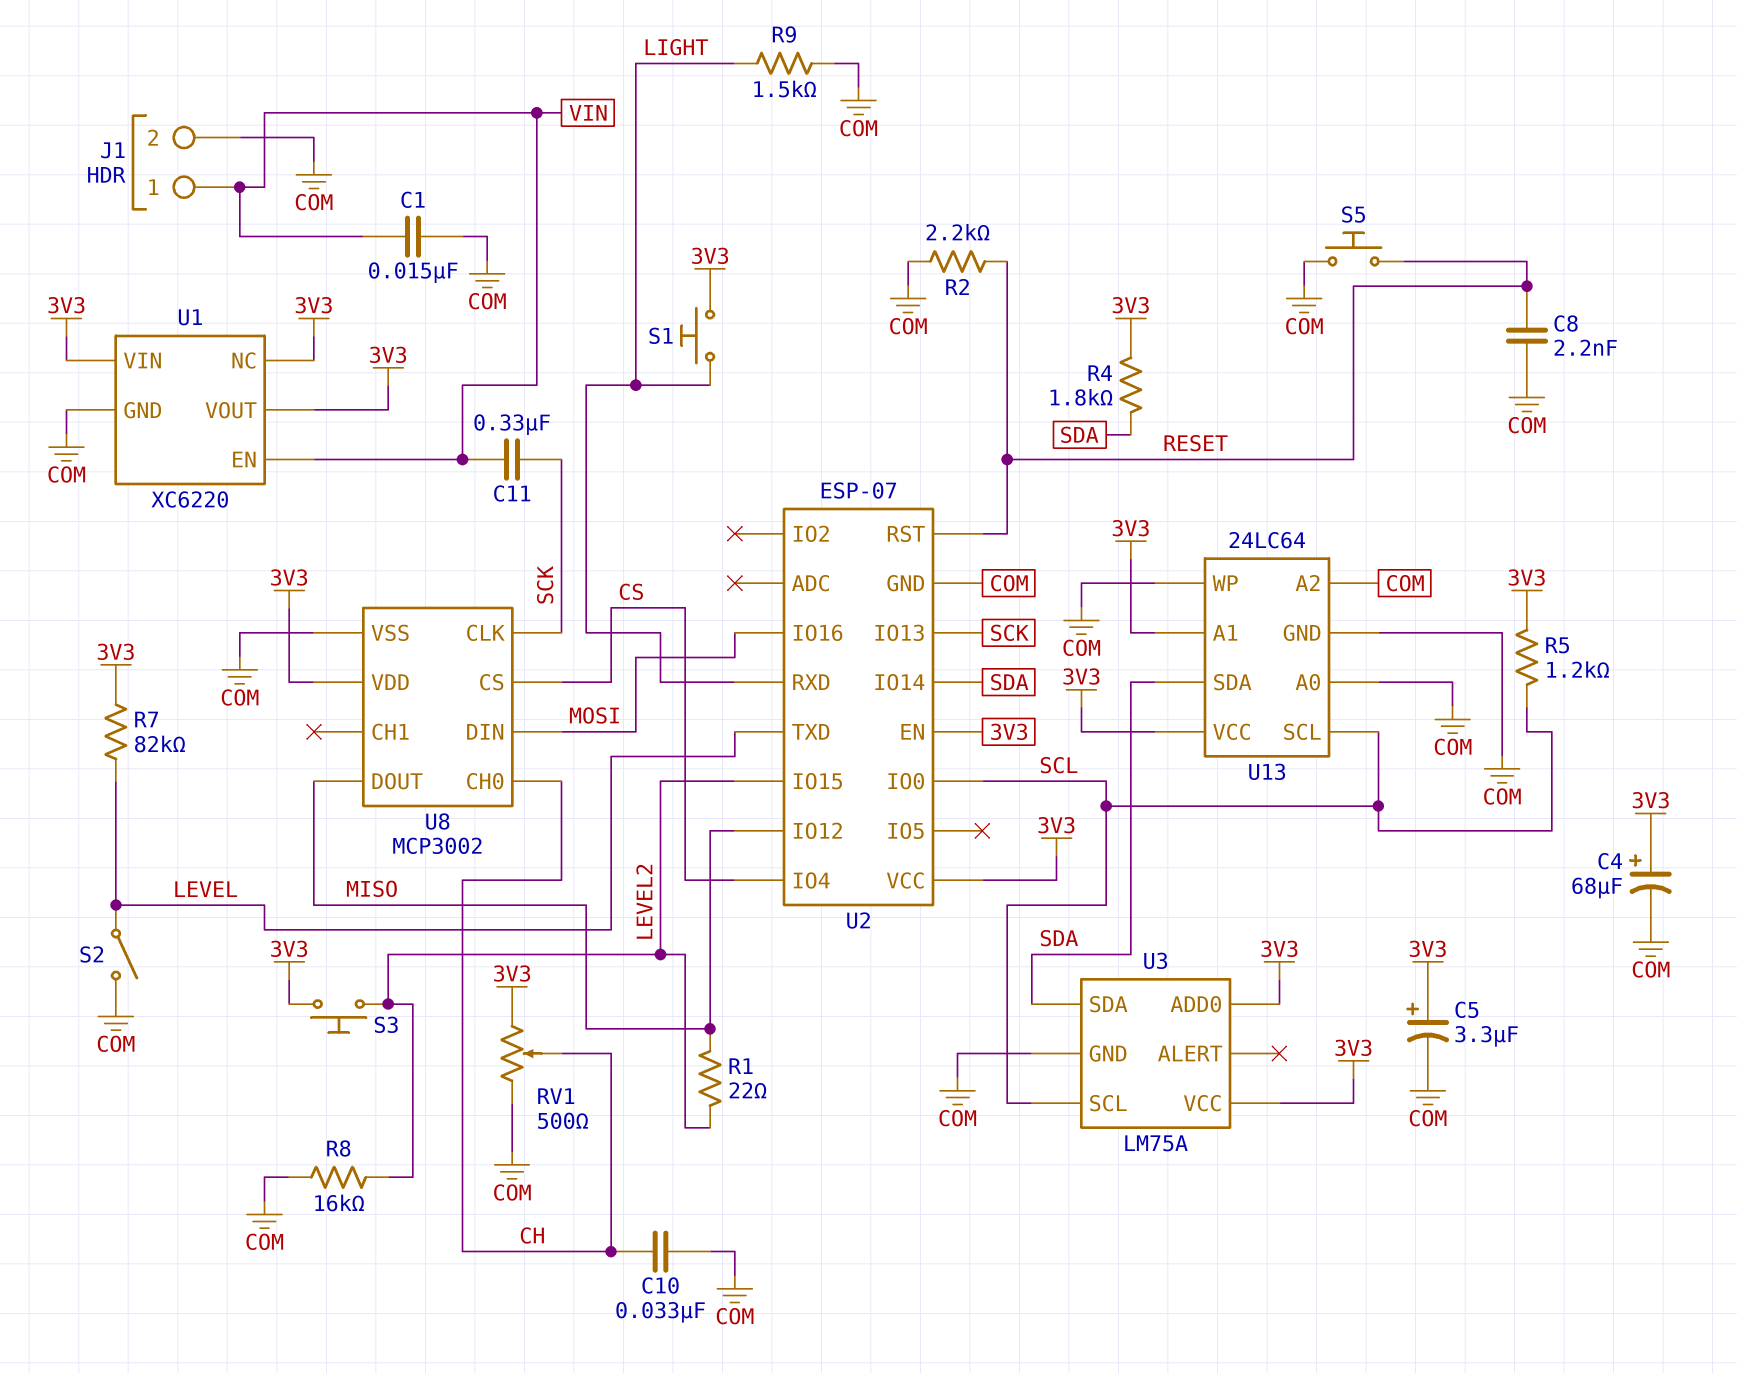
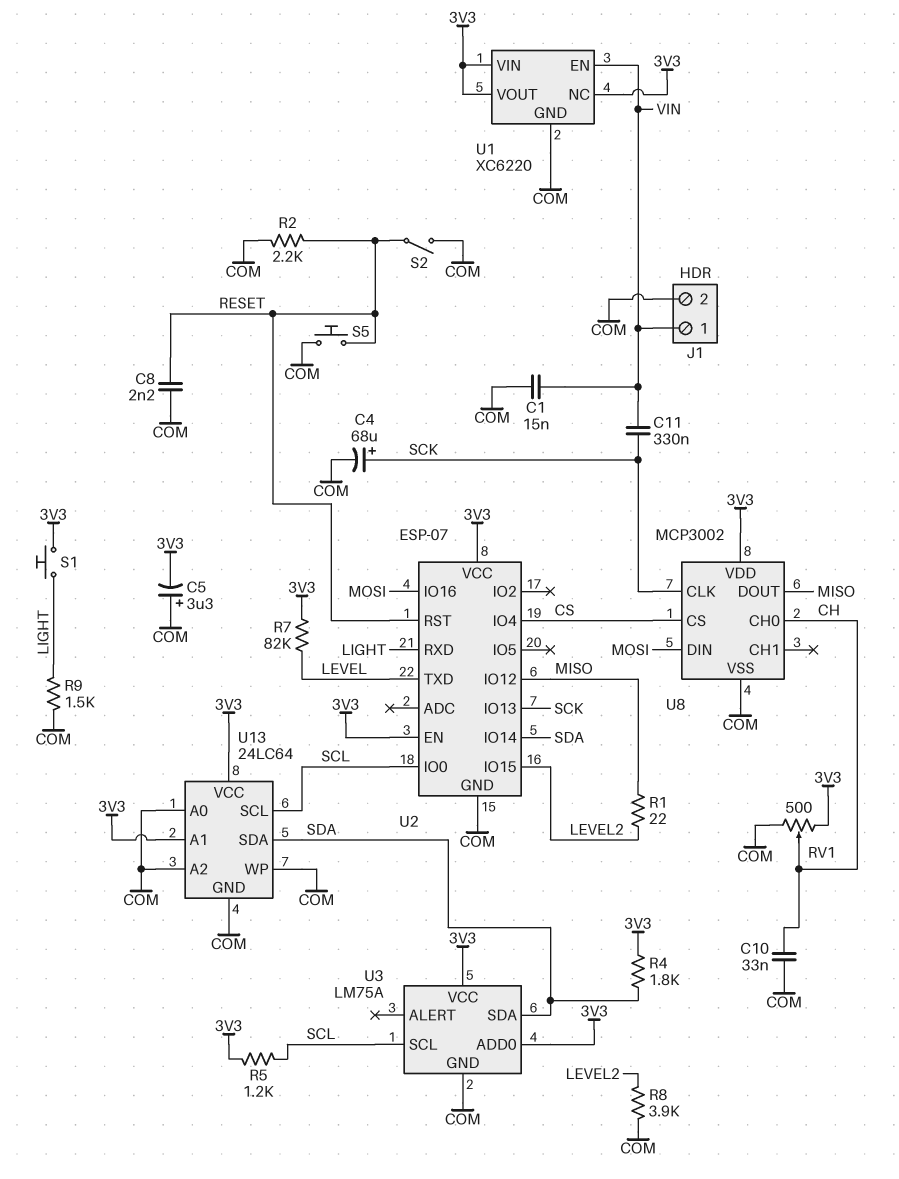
C4: 68uF (plus 3V3, minus COM) -> 68uF (plus SCK, minus COM)
C5: 3.3uF (plus 3V3, minus COM) -> 3.3uF (plus COM, minus 3V3)
R8: 16k (COM, LEVEL2) -> 3.9k (COM, LEVEL2)
S2: switch (COM, LEVEL) -> switch (COM, RESET)
S3: button (3V3, LEVEL2) -> none

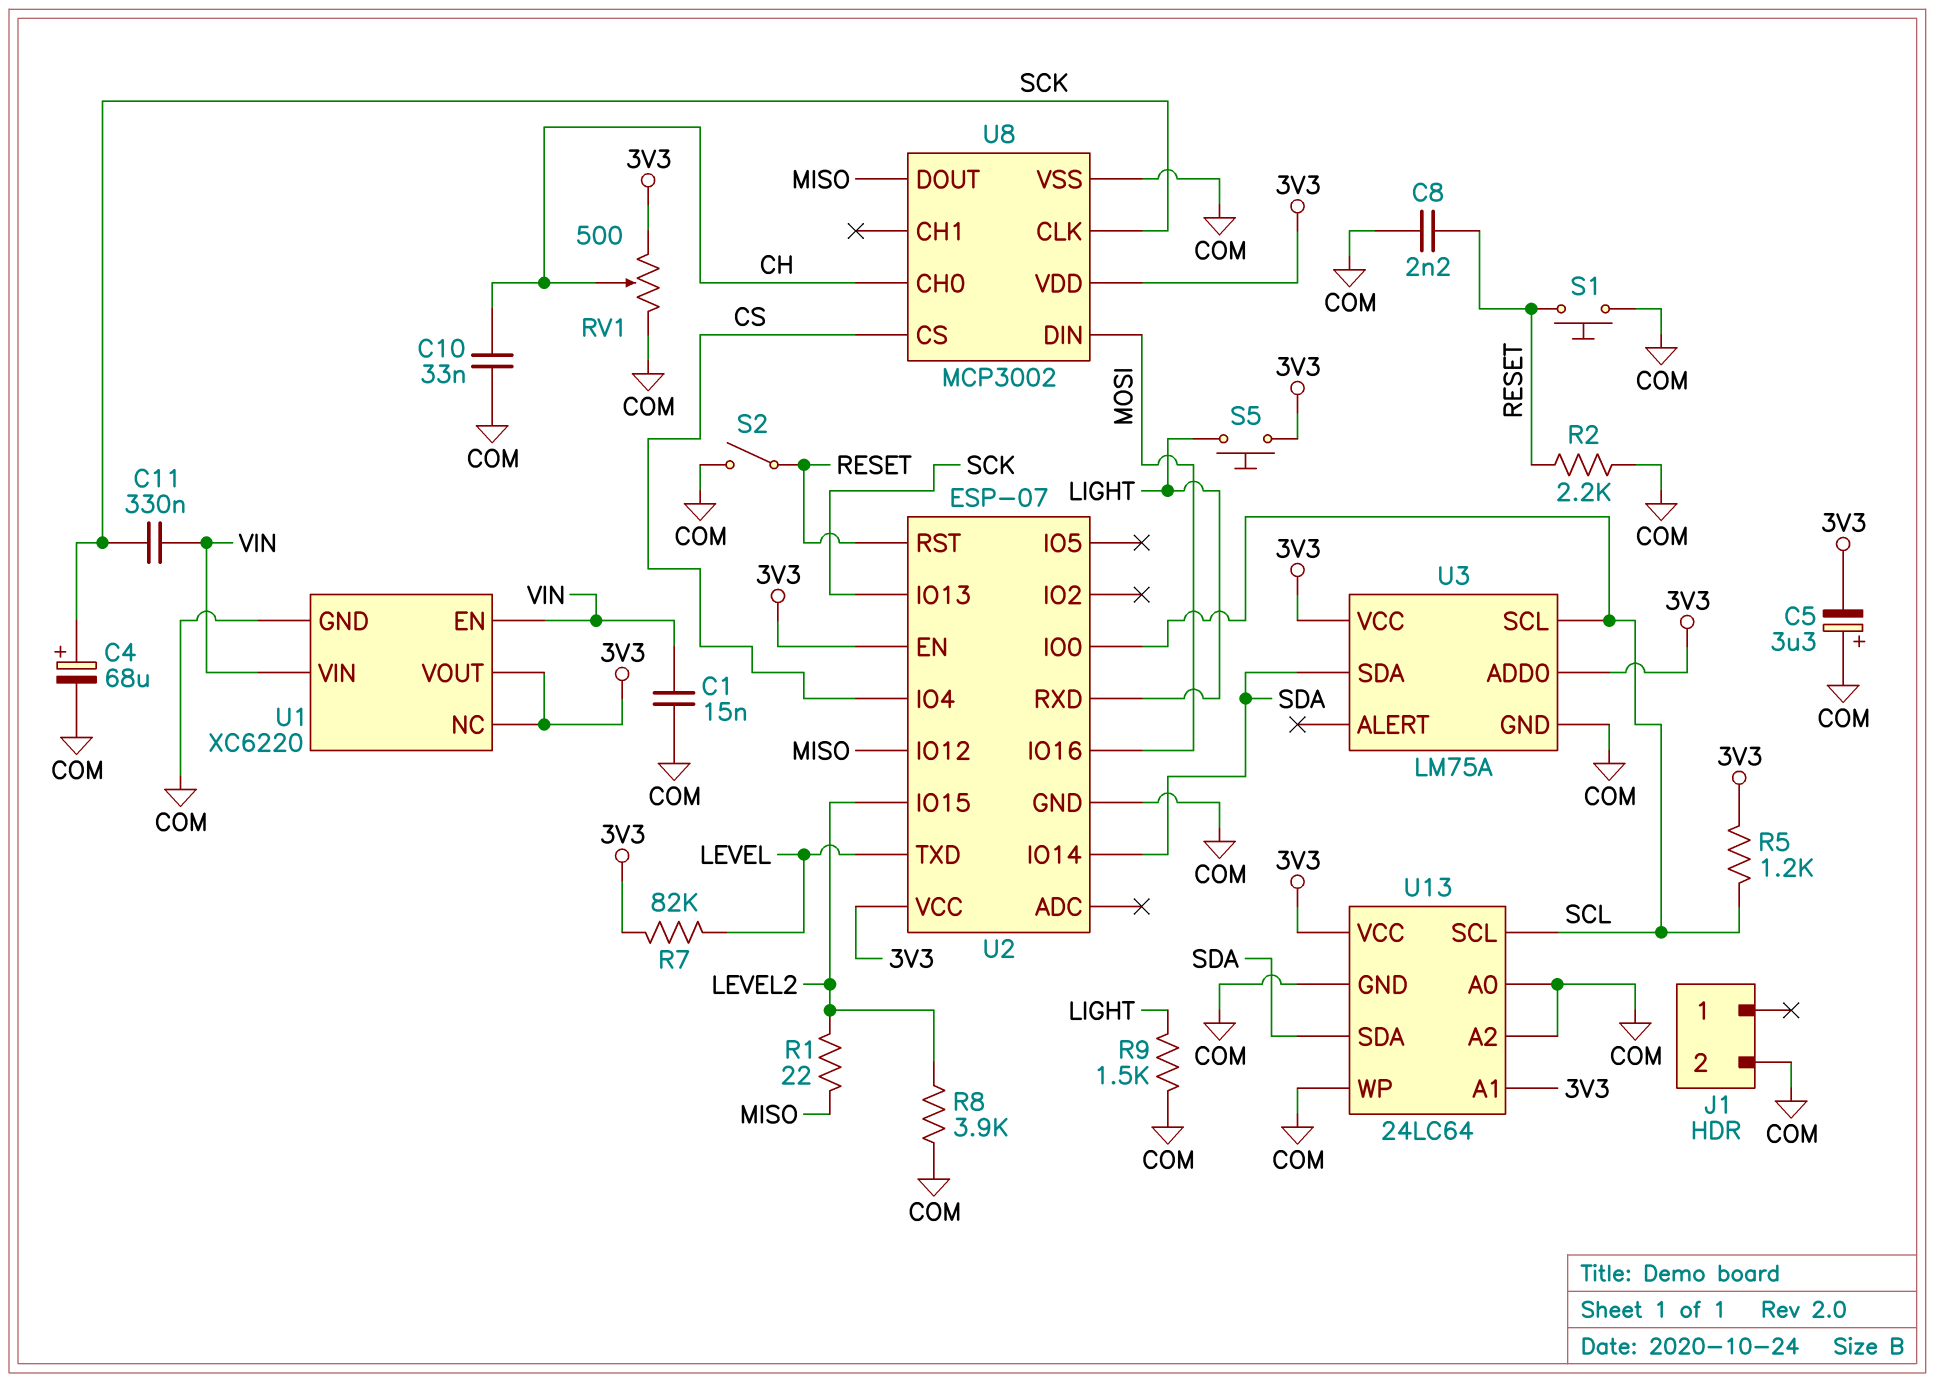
J1 pin 1: VIN -> none
R4: 1.8k (3V3, SDA) -> none
S1: button (3V3, LIGHT) -> button (COM, RESET)
S5: button (COM, RESET) -> button (3V3, LIGHT)
U1 pin VIN: 3V3 -> VIN

